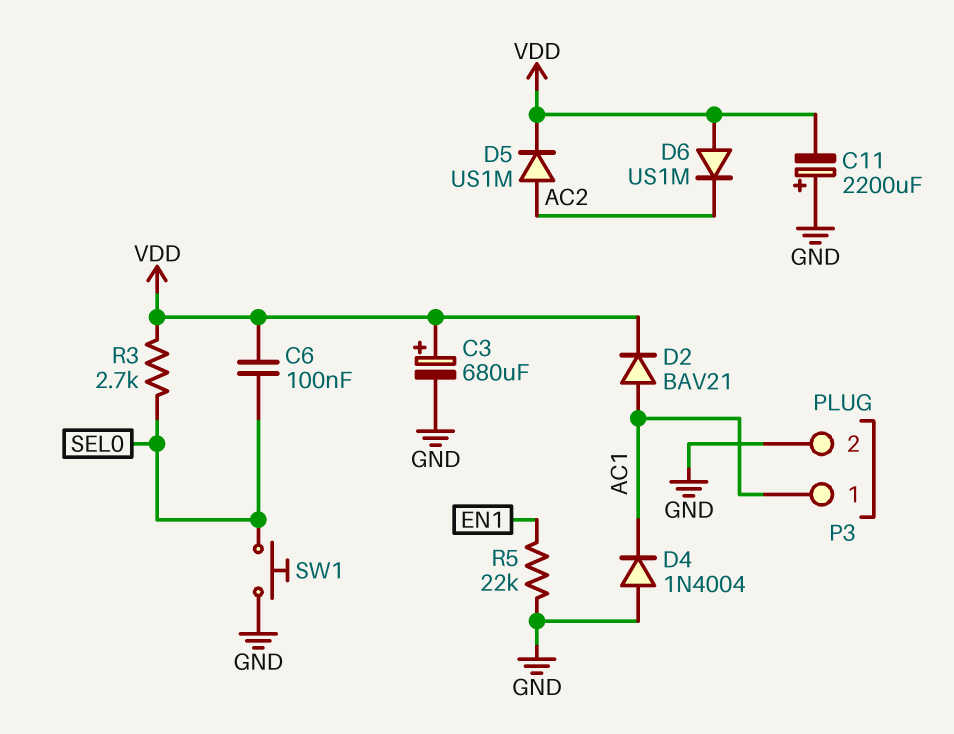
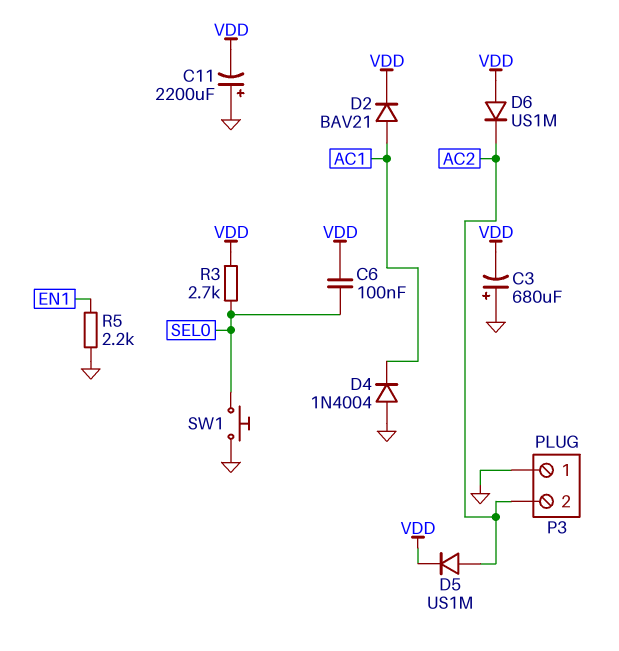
C3: 680uF (plus VDD, minus GND) -> 680uF (plus GND, minus VDD)
P3 pin 1: AC1 -> GND
P3 pin 2: GND -> AC2
R5: 22k (EN1, GND) -> 2.2k (EN1, GND)

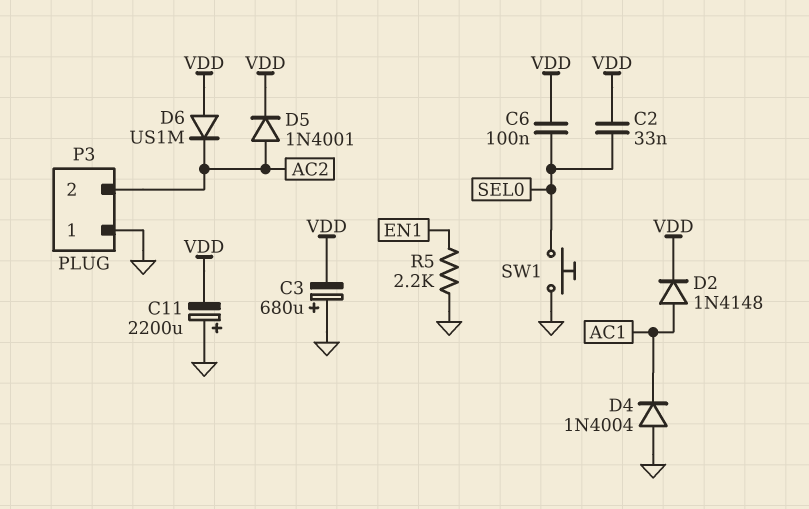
C2: none -> 33nF (SEL0, VDD)
D2: diode BAV21 (A AC1, K VDD) -> diode 1N4148 (A AC1, K VDD)
D5: diode US1M (A AC2, K VDD) -> diode 1N4001 (A AC2, K VDD)
R3: 2.7k (SEL0, VDD) -> none

